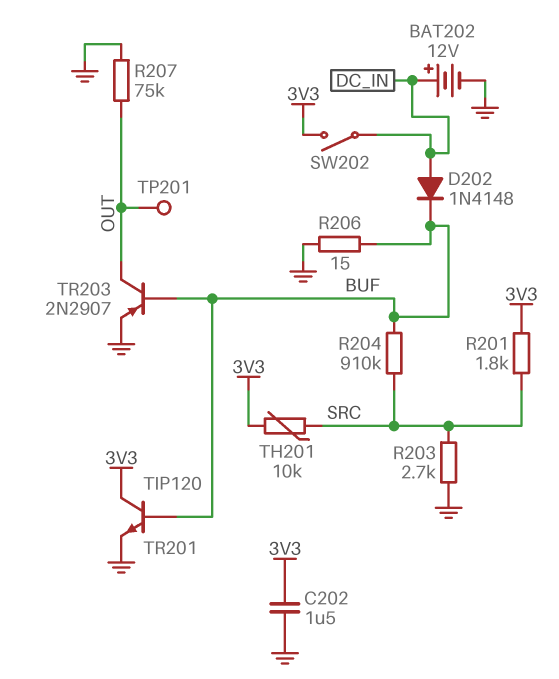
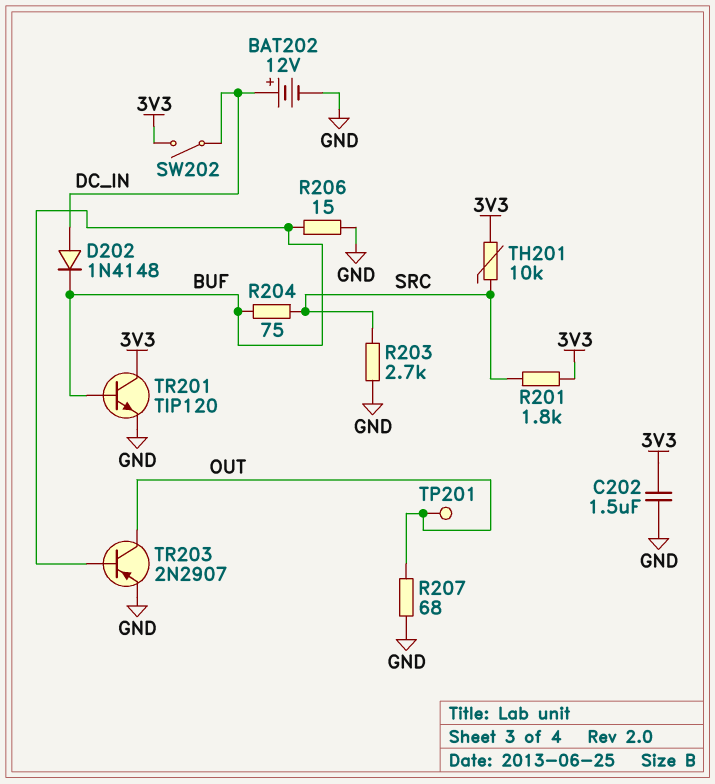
R204: 910k (BUF, SRC) -> 75 (BUF, SRC)
R207: 75k (GND, OUT) -> 68 (GND, OUT)

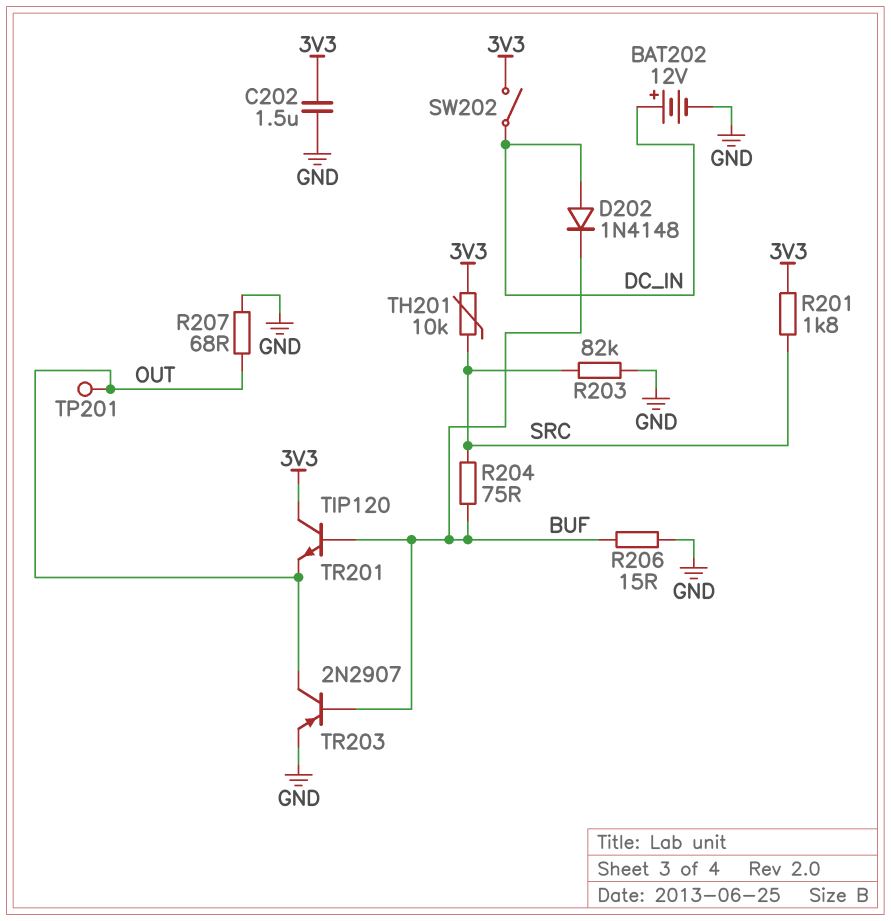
R203: 2.7k (GND, SRC) -> 82k (GND, SRC)
TR201: NPN TIP120 (B BUF, C 3V3, E GND) -> NPN TIP120 (B BUF, C 3V3, E OUT)

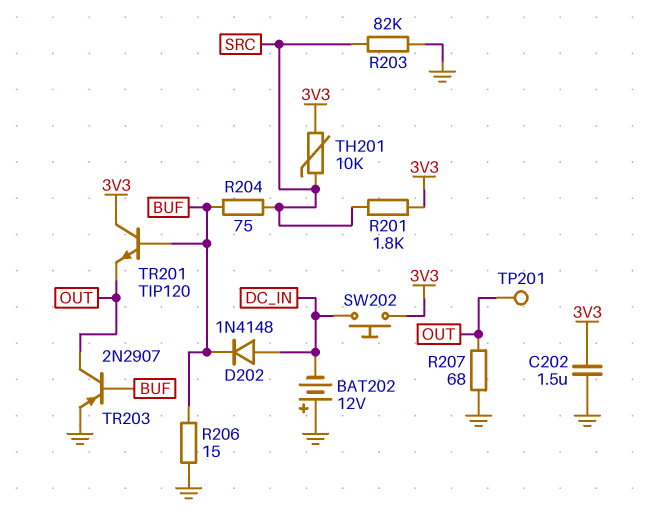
BAT202: 12V (plus DC_IN, minus GND) -> 12V (plus GND, minus DC_IN)
SW202: switch (3V3, DC_IN) -> button (3V3, DC_IN)

